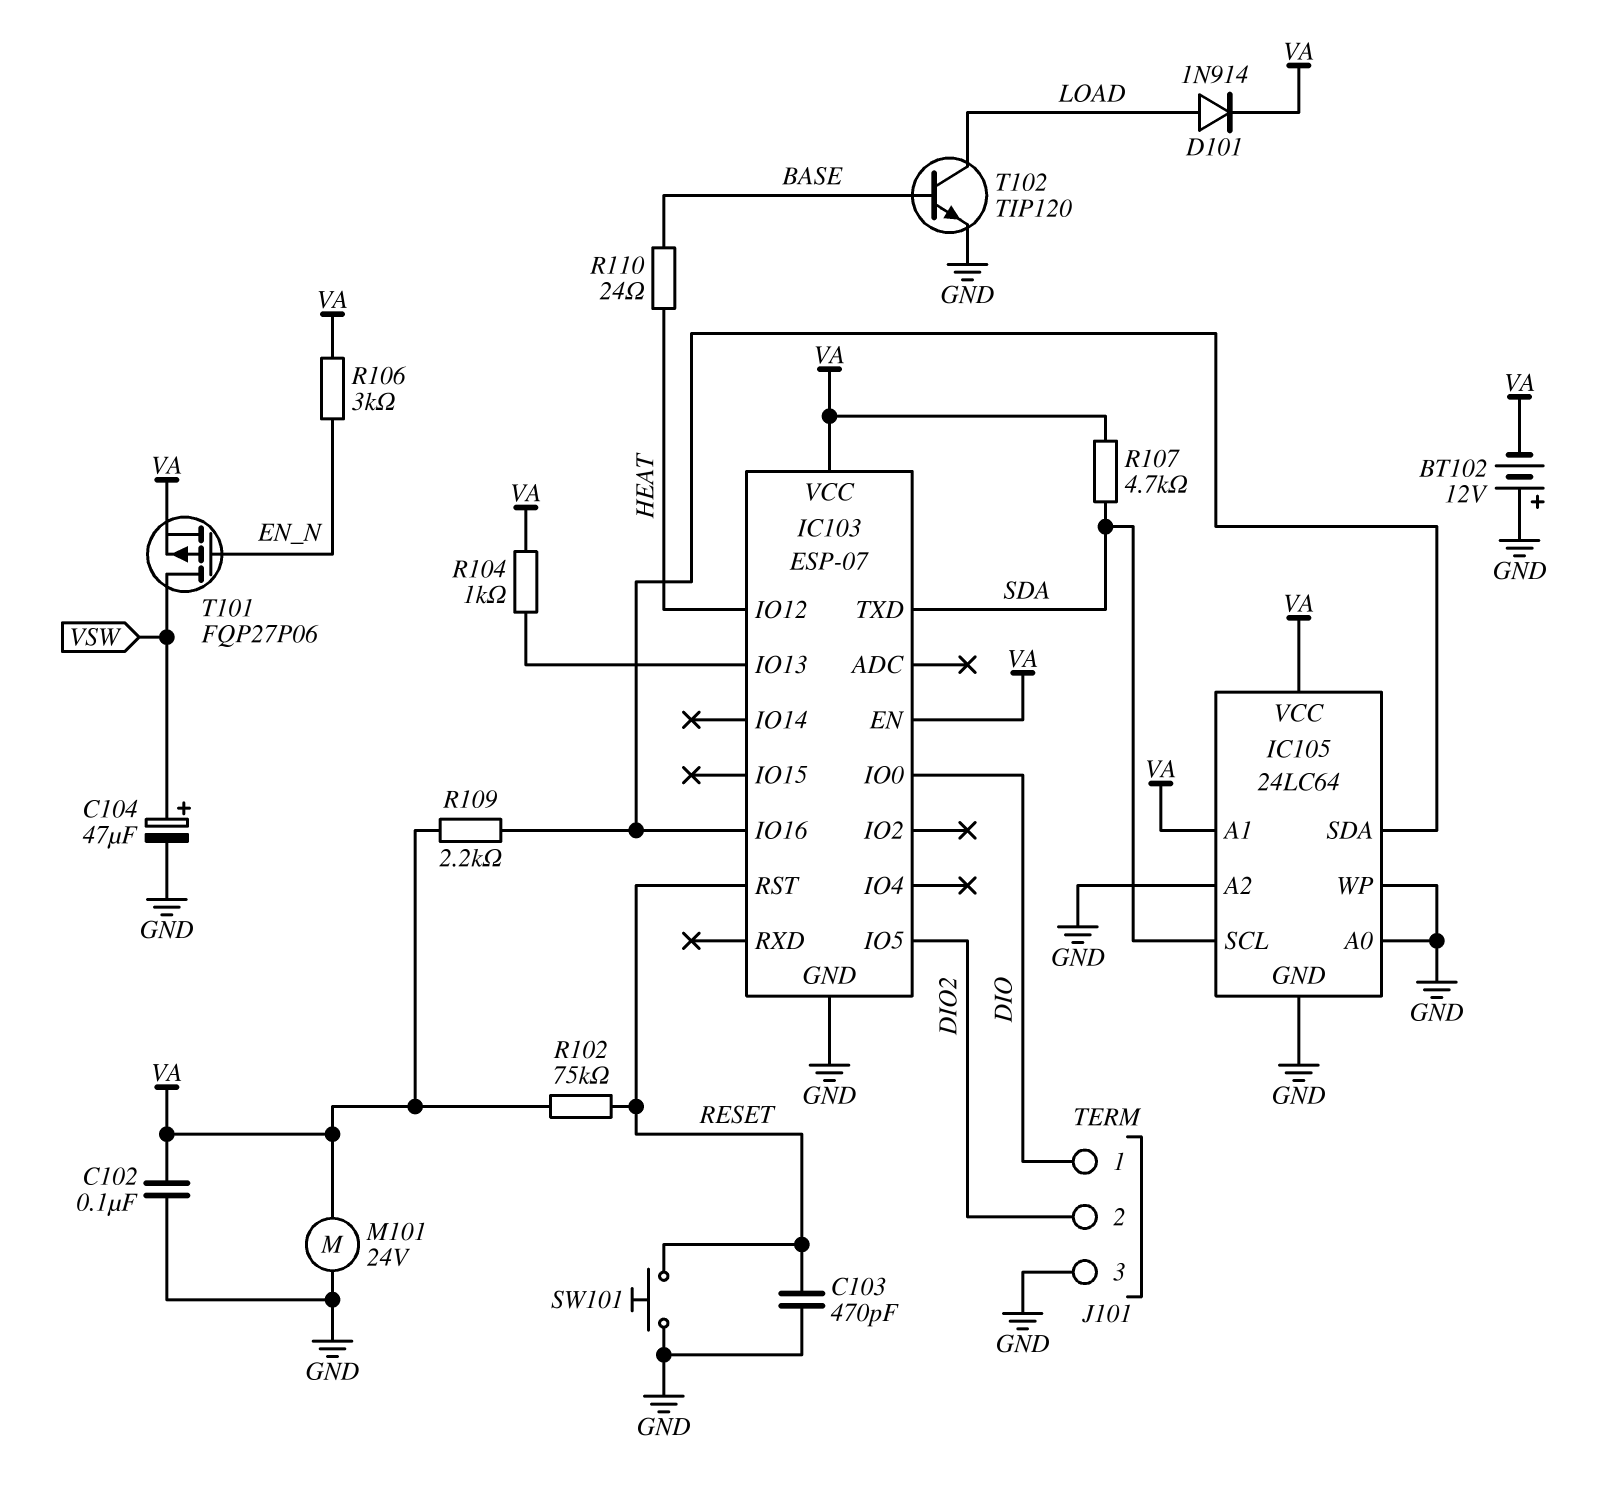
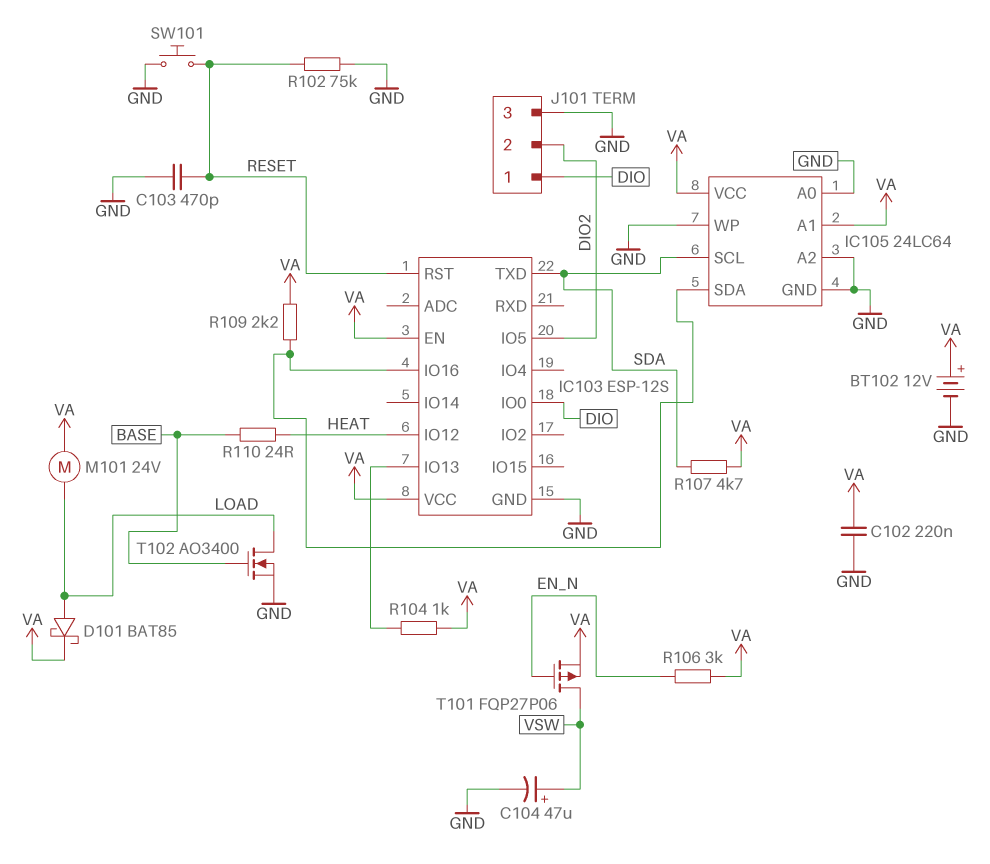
BT102: 12V (plus GND, minus VA) -> 12V (plus VA, minus GND)
C102: 100nF (GND, VA) -> 220nF (GND, VA)
D101: diode 1N914 (A LOAD, K VA) -> schottky BAT85 (A LOAD, K VA)
IC103: ESP-07 -> ESP-12S
M101: motor 24V (GND, VA) -> motor 24V (LOAD, VA)
R102: 75k (RESET, VA) -> 75k (GND, RESET)
T102: NPN TIP120 (B BASE, C LOAD, E GND) -> NMOS AO3400 (G BASE, D LOAD, S GND)

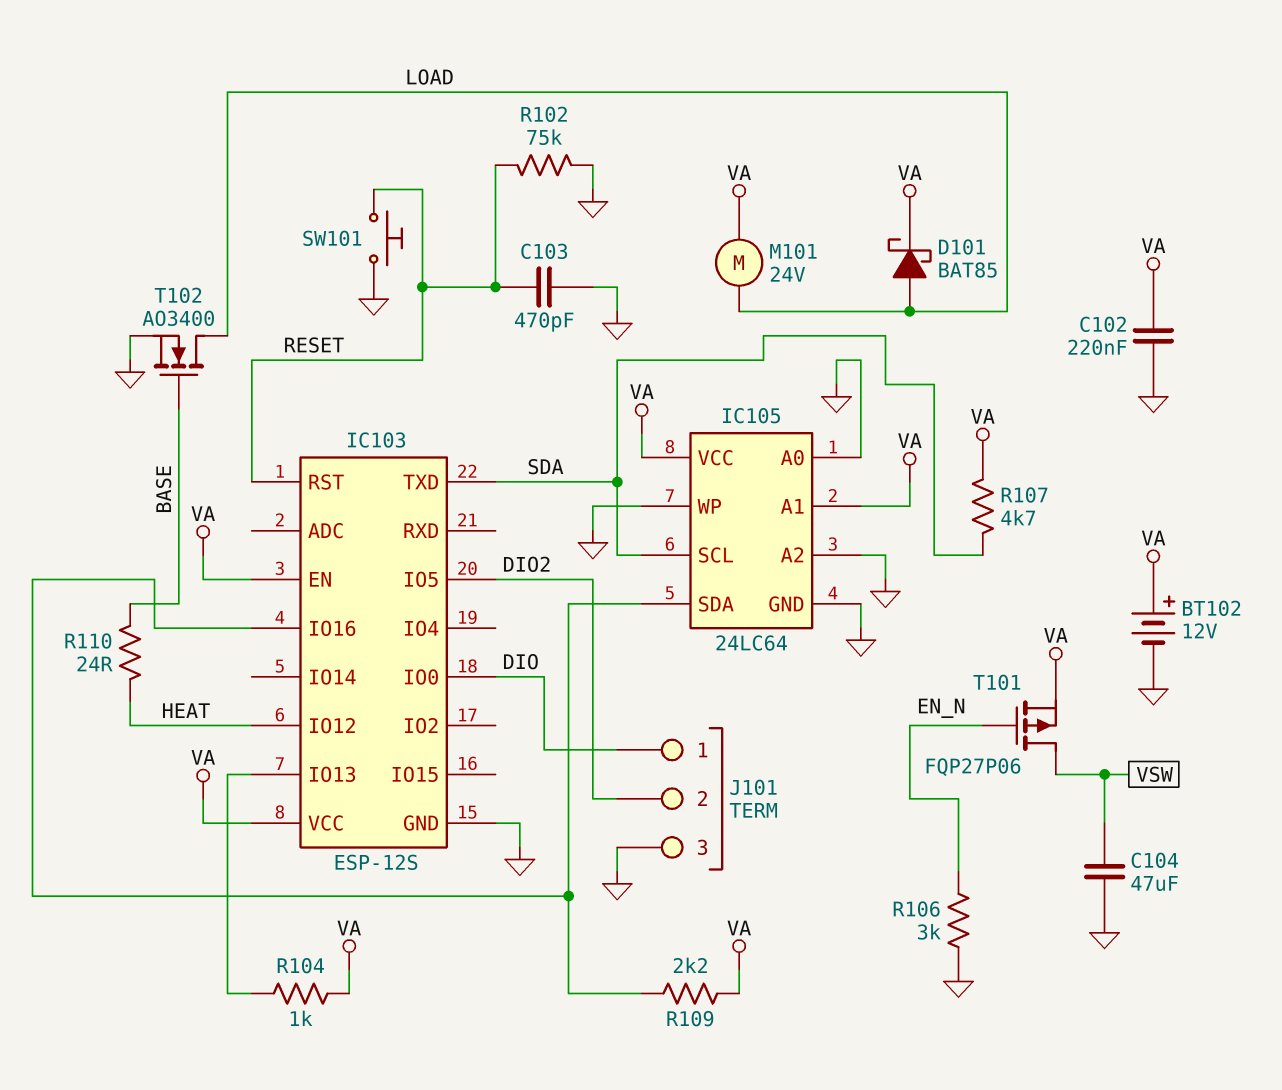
C104: 47uF (plus VSW, minus GND) -> 47uF (GND, VSW)
R106: 3k (EN_N, VA) -> 3k (EN_N, GND)

